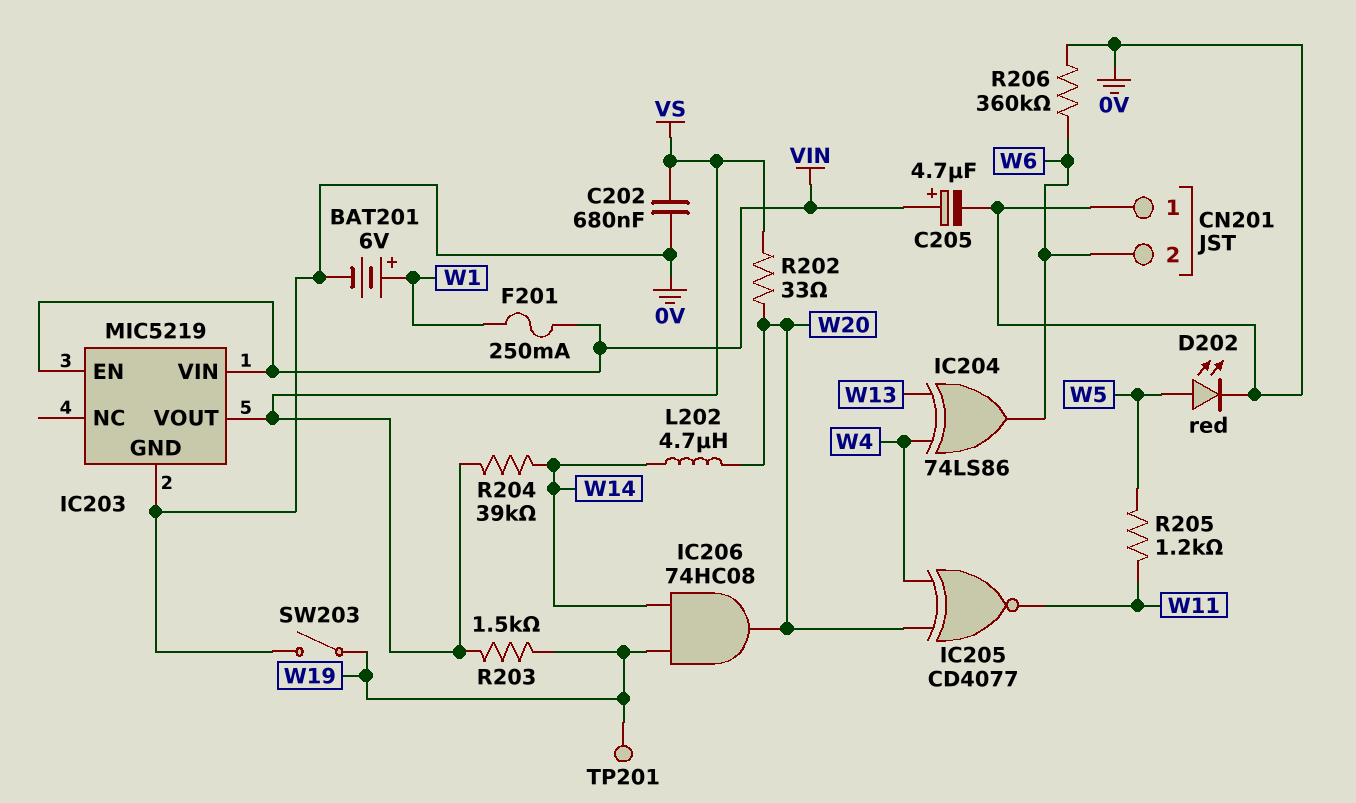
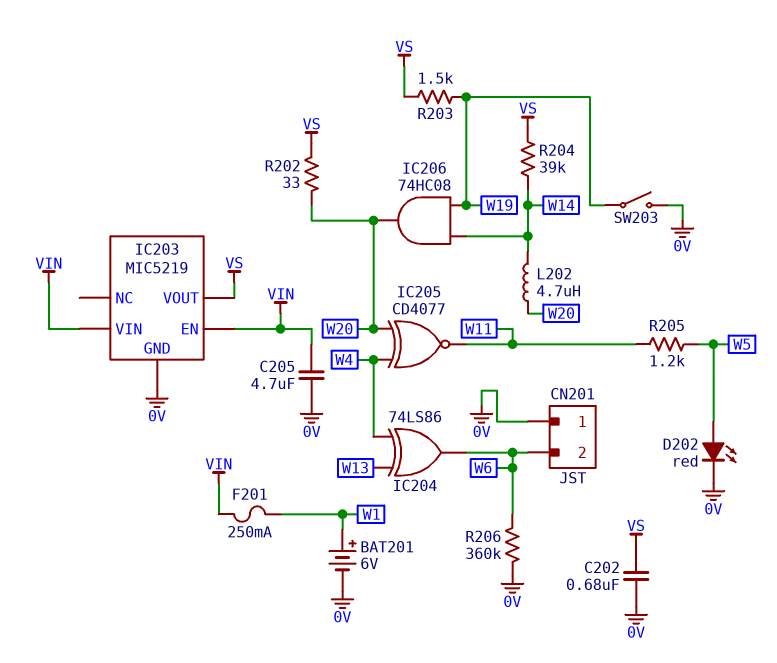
C205: 4.7uF (plus VIN, minus 0V) -> 4.7uF (0V, VIN)
TP201: test point (W19) -> none

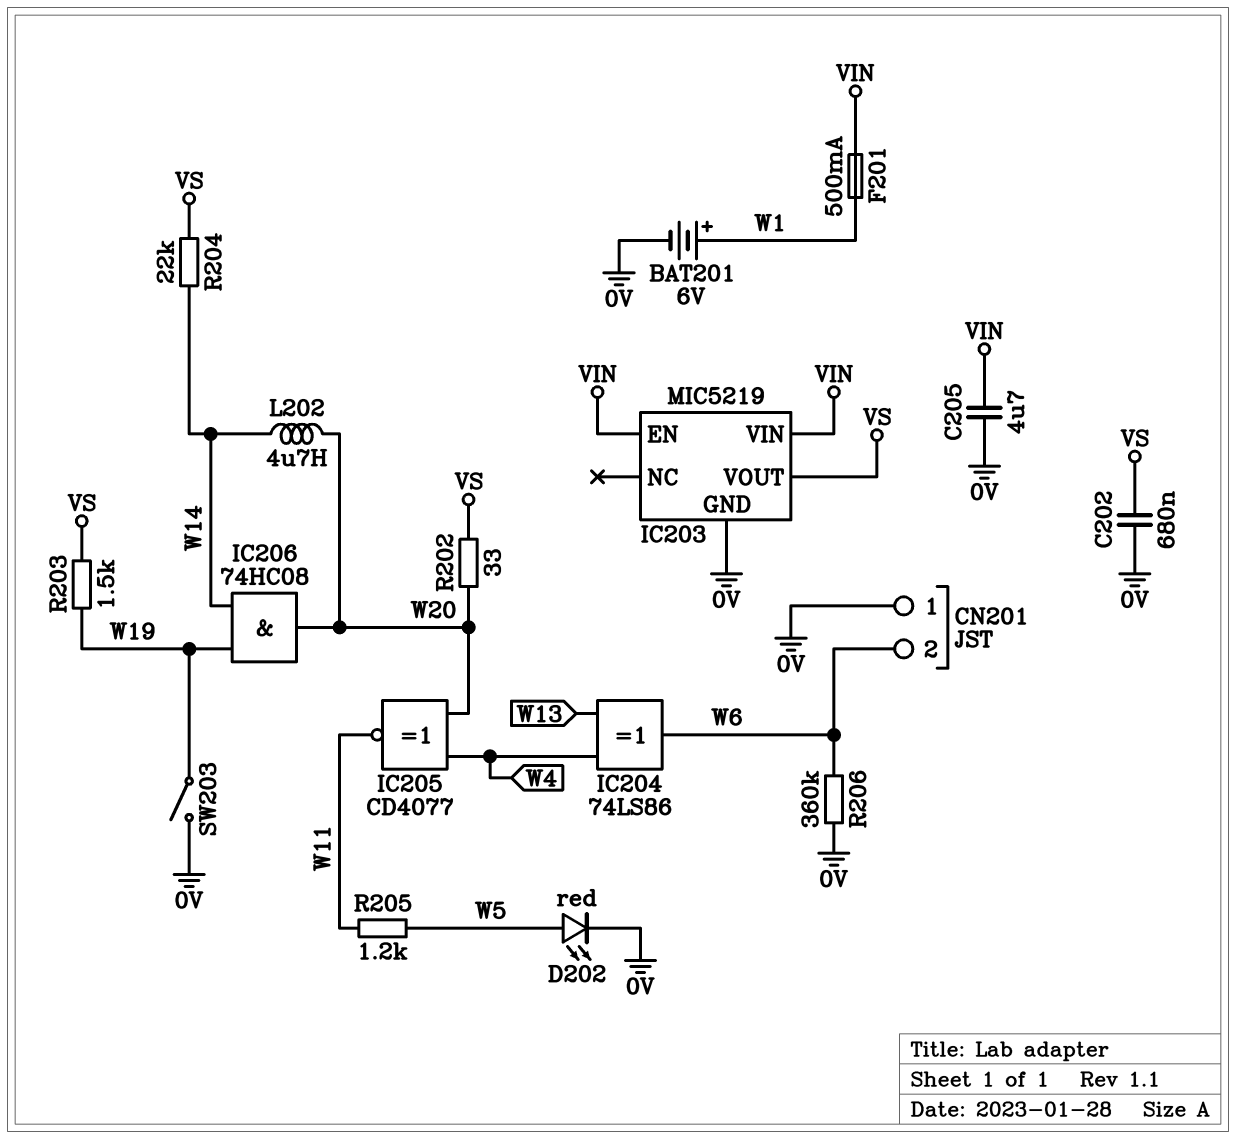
F201: 250mA (VIN, W1) -> 500mA (VIN, W1)
R204: 39k (VS, W14) -> 22k (VS, W14)

